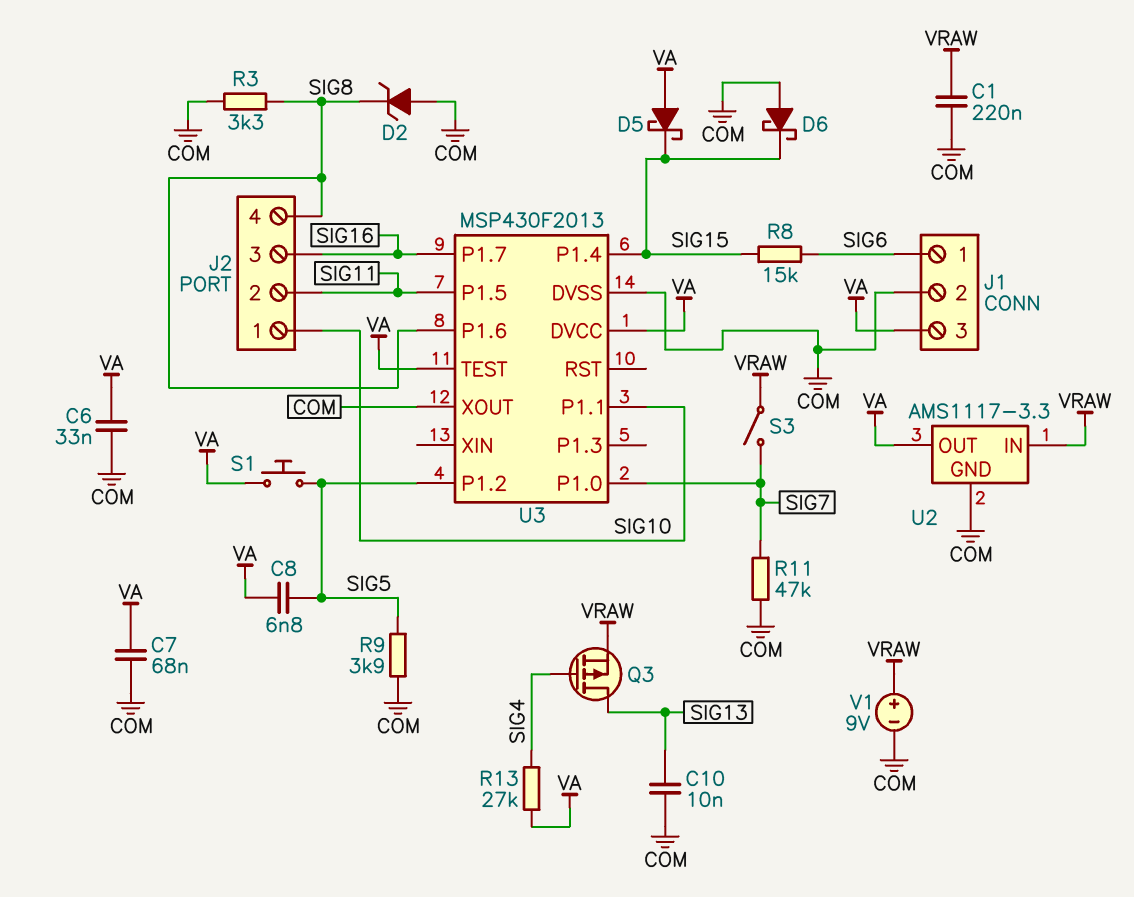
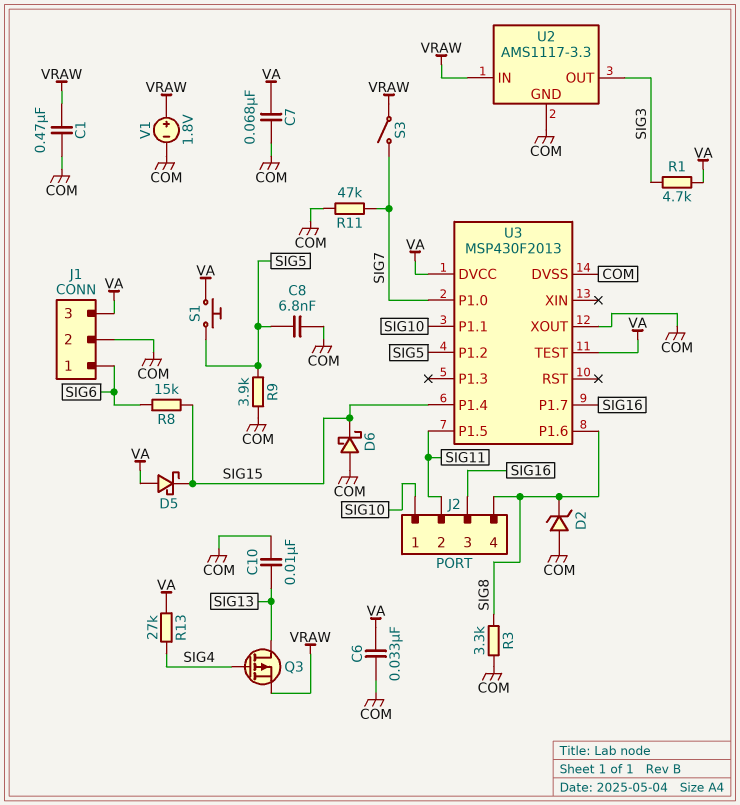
C1: 220nF (COM, VRAW) -> 470nF (COM, VRAW)
C8: 6.8nF (SIG5, VA) -> 6.8nF (COM, SIG5)
R1: none -> 4.7k (SIG3, VA)
U2 pin OUT: VA -> SIG3
V1: 9V (plus VRAW, minus COM) -> 1.8V (plus VRAW, minus COM)

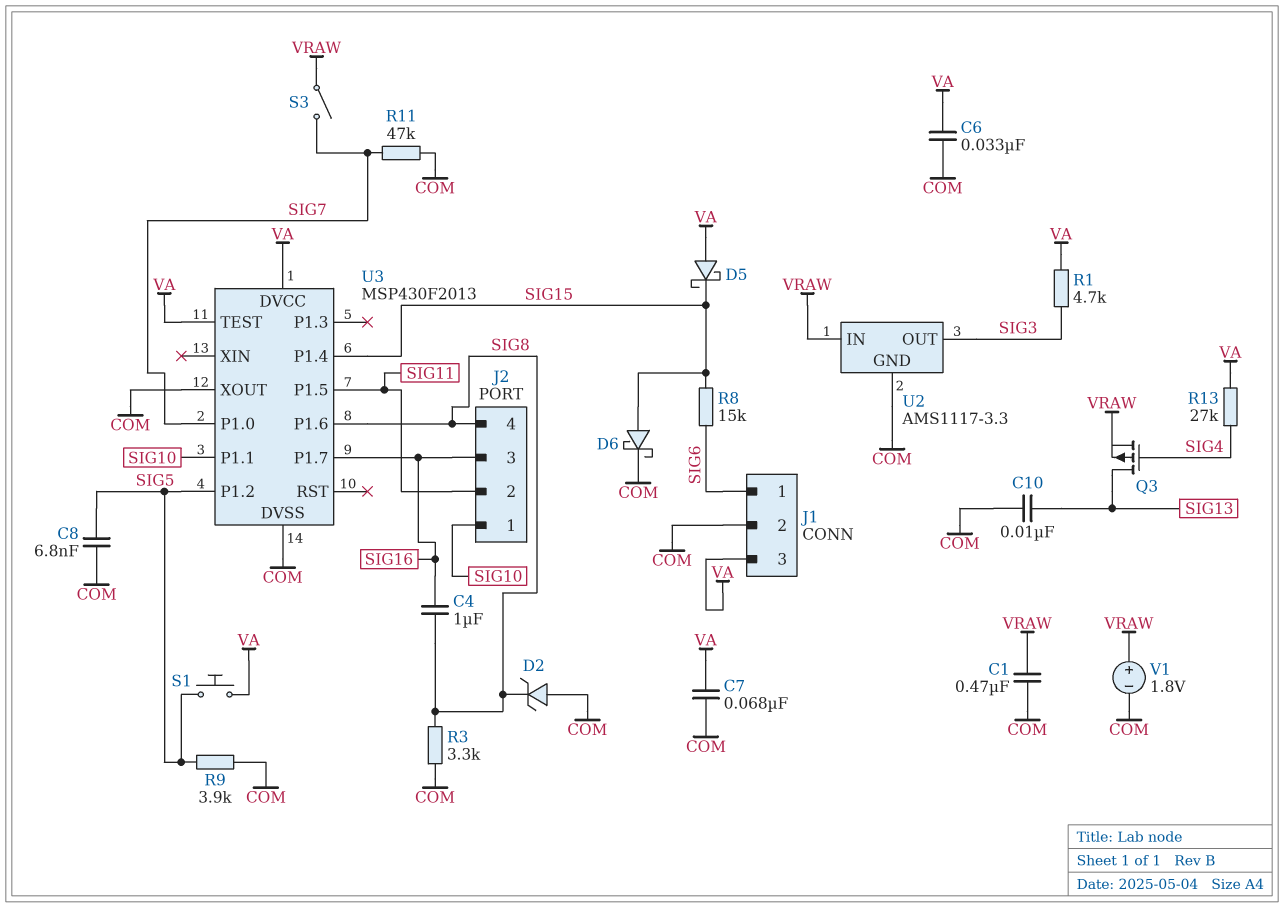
C4: none -> 1uF (SIG8, SIG16)
D6: schottky (A COM, K SIG15) -> schottky (A SIG15, K COM)

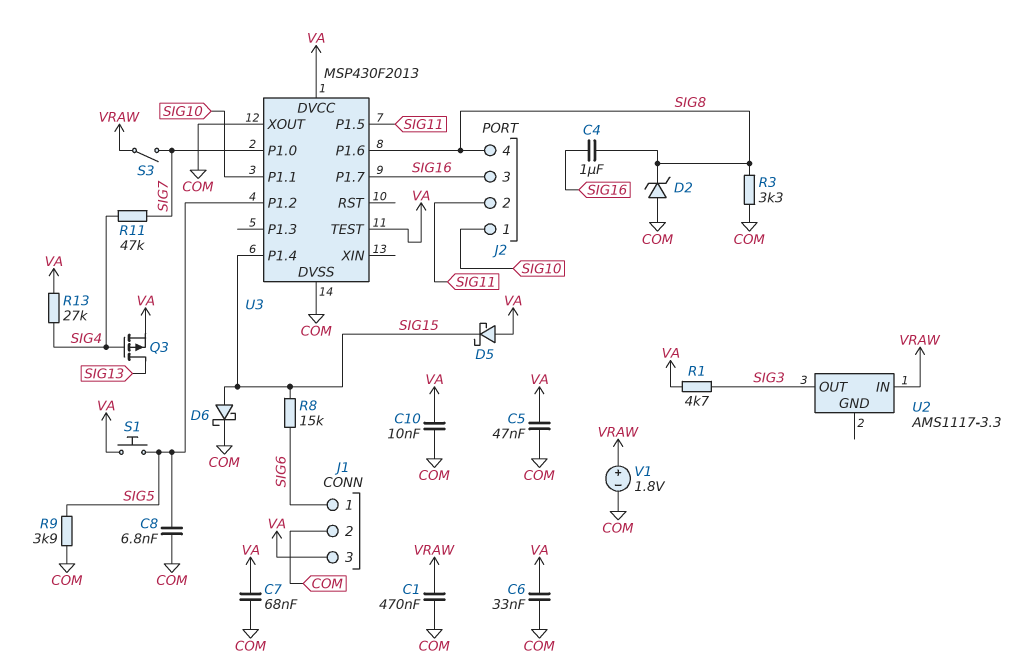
C5: none -> 47nF (COM, VA)
C10: 10nF (COM, SIG13) -> 10nF (COM, VA)
Q3: PMOS (G SIG4, D SIG13, S VRAW) -> PMOS (G SIG4, D SIG13, S VA)
R11: 47k (COM, SIG7) -> 47k (SIG4, SIG7)
U2 pin GND: COM -> none

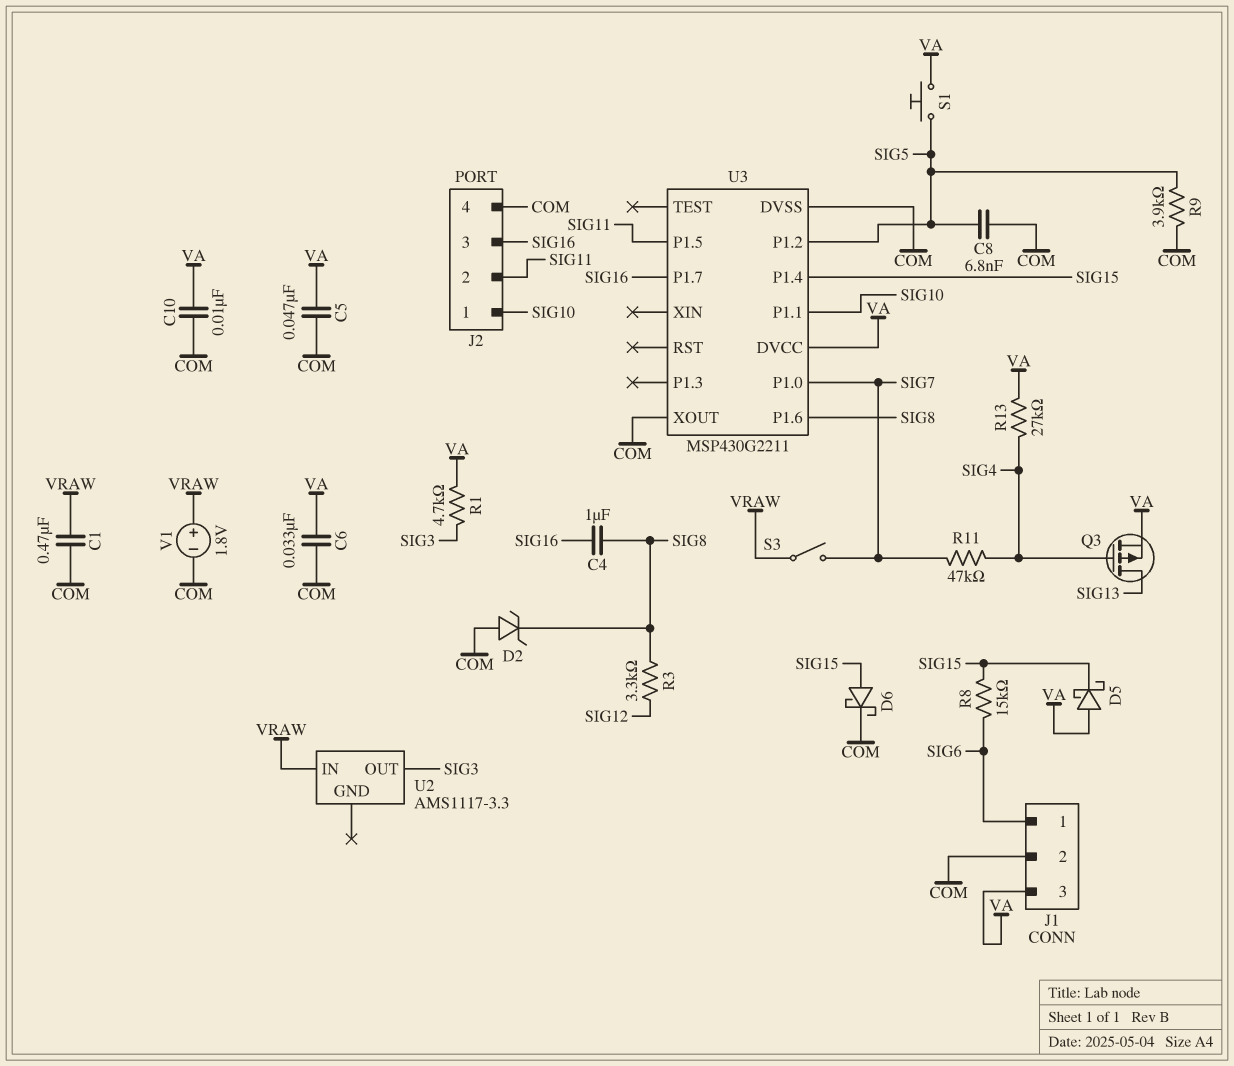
C7: 68nF (COM, VA) -> none
J2 pin 4: SIG8 -> COM
R3: 3.3k (COM, SIG8) -> 3.3k (SIG8, SIG12)
U3: MSP430F2013 -> MSP430G2211
U3 pin TEST: VA -> none

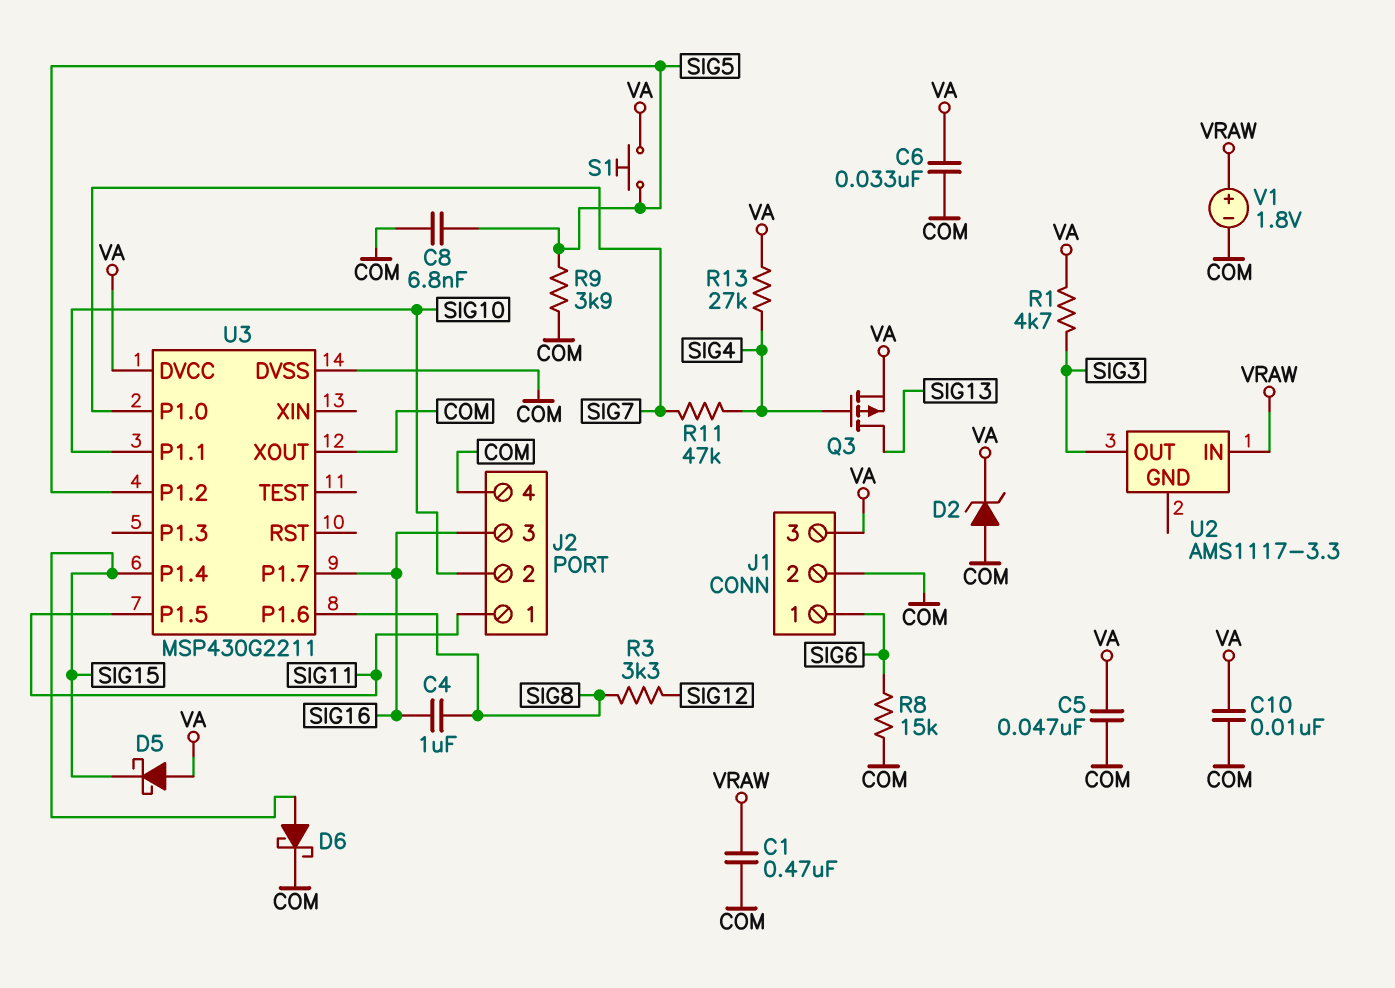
D2: zener (A COM, K SIG8) -> zener (A COM, K VA)
J2 pin 1: SIG10 -> SIG11
J2 pin 2: SIG11 -> SIG10
R8: 15k (SIG6, SIG15) -> 15k (COM, SIG6)
S3: switch (SIG7, VRAW) -> none

